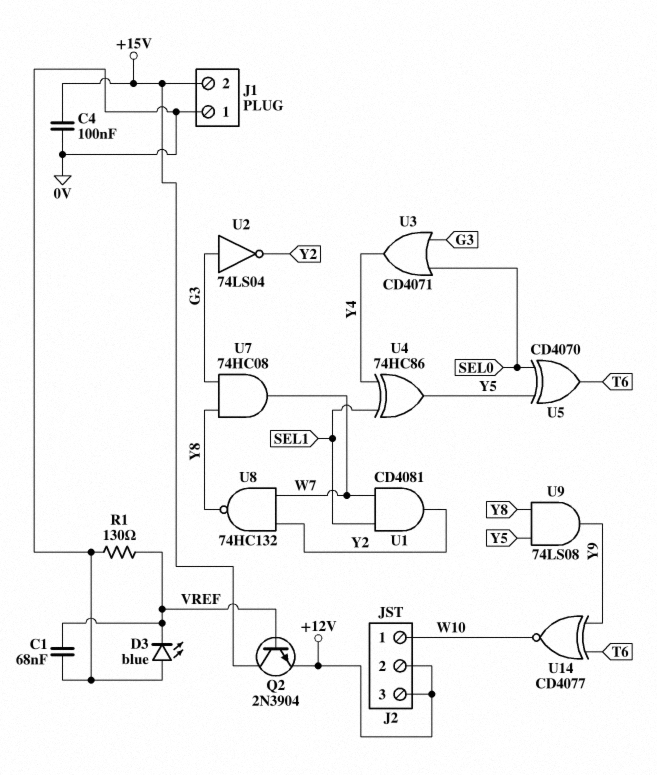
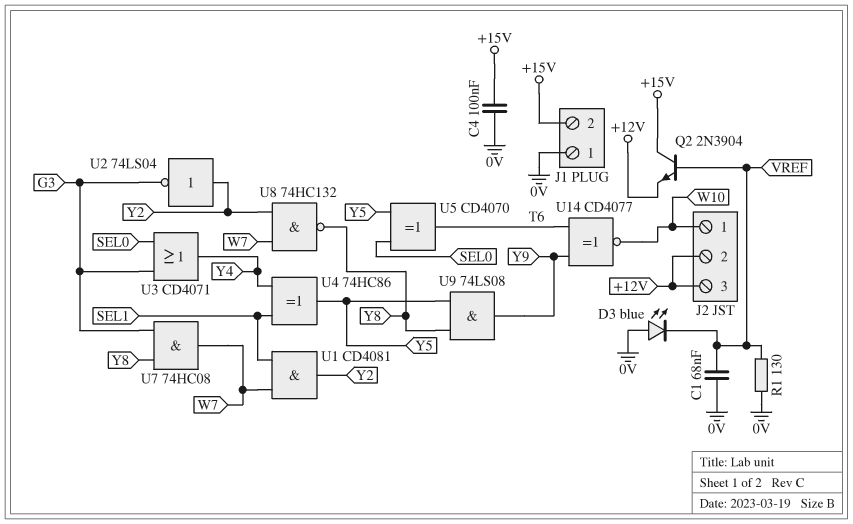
U2: NOT 74LS04 (in G3, out Y2) -> NOT 74LS04 (in Y2, out G3)

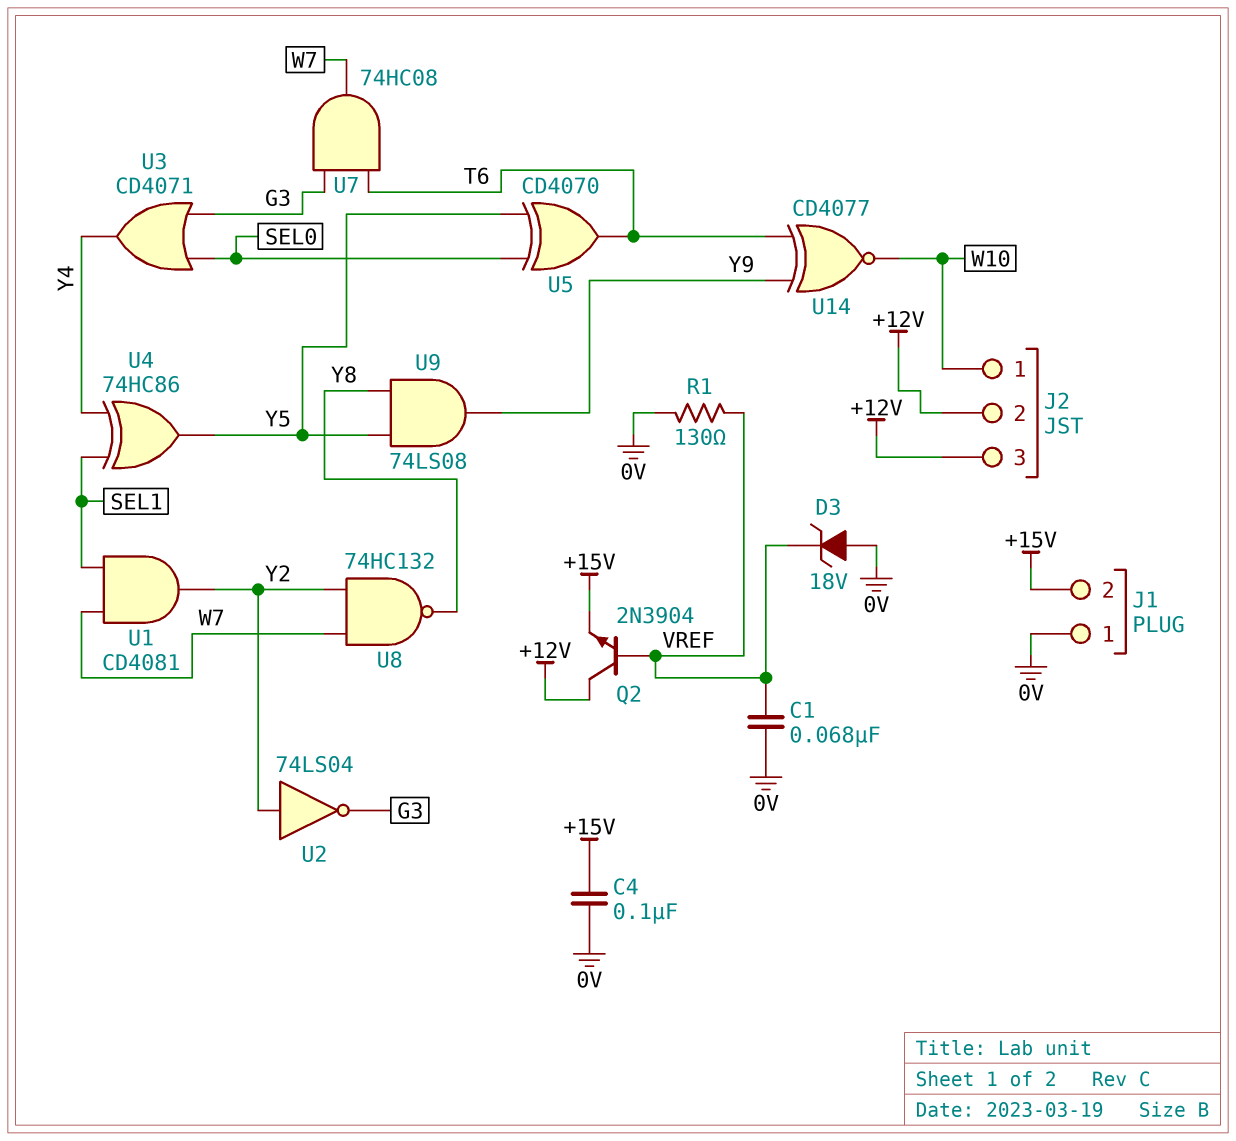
D3: LED blue (A 0V, K VREF) -> zener 18V (A 0V, K VREF)
Q2: NPN 2N3904 (B VREF, C +15V, E +12V) -> NPN 2N3904 (B VREF, C +12V, E +15V)
U7: AND 74HC08 (in G3, in Y8, out W7) -> AND 74HC08 (in G3, in T6, out W7)

